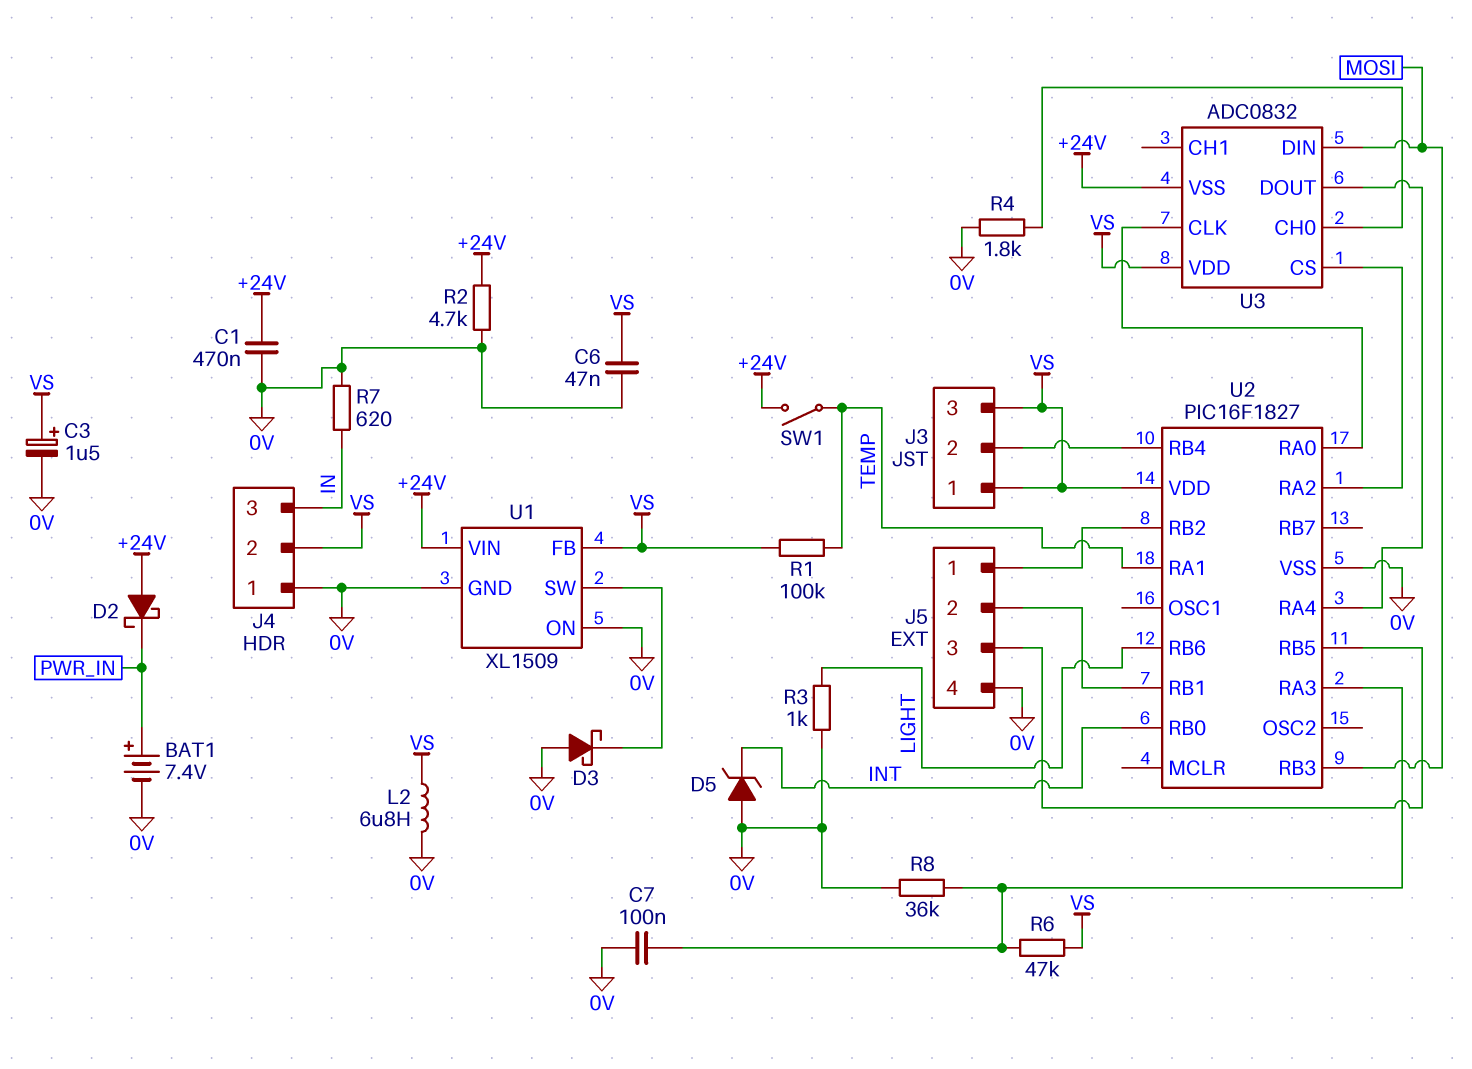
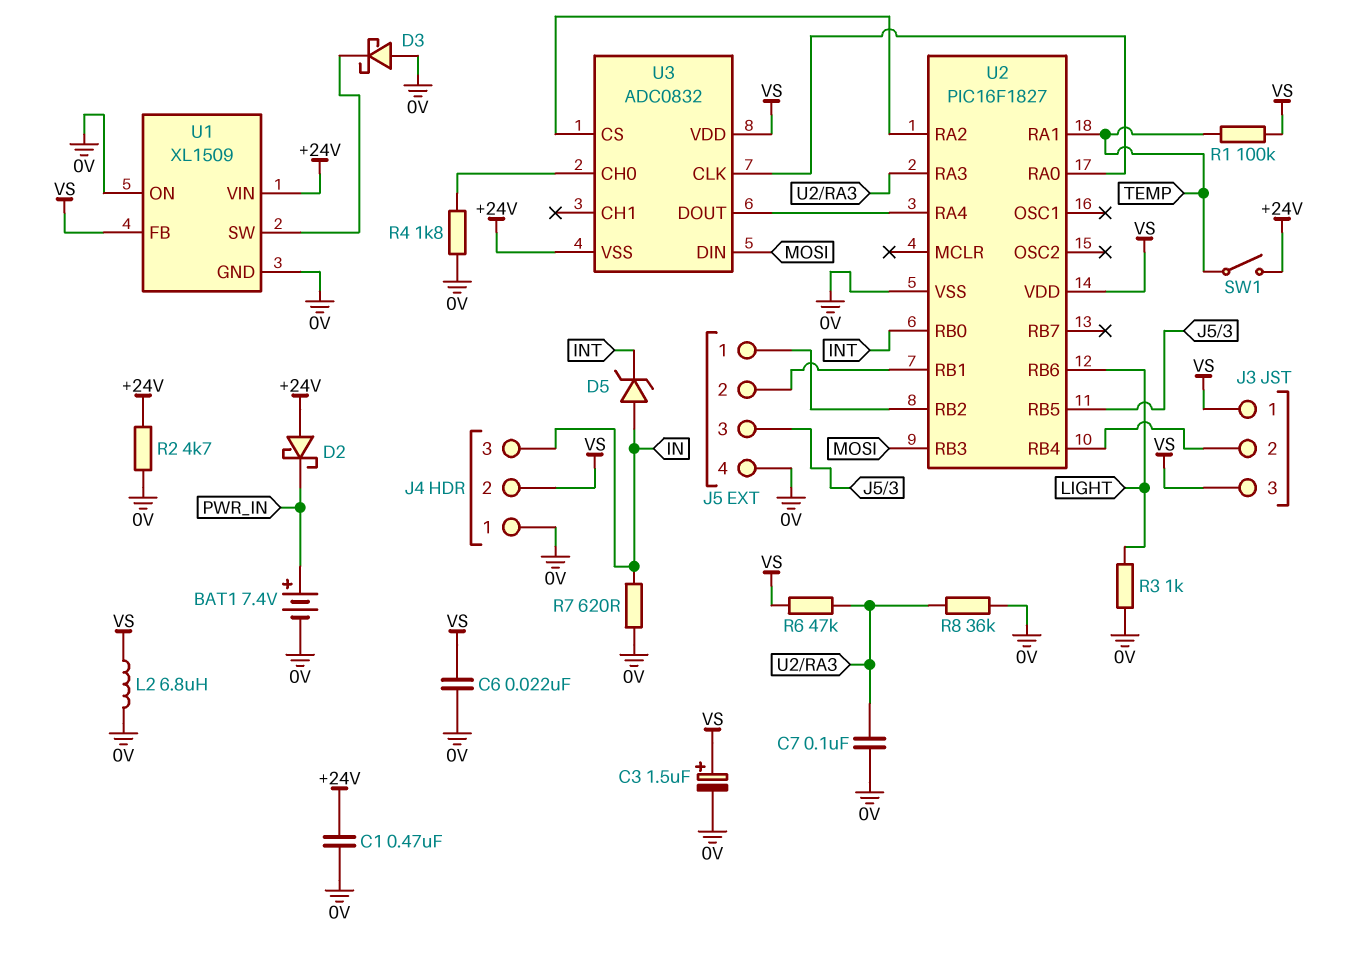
C6: 47nF (0V, VS) -> 22nF (0V, VS)
D5: zener (A 0V, K INT) -> zener (A IN, K INT)

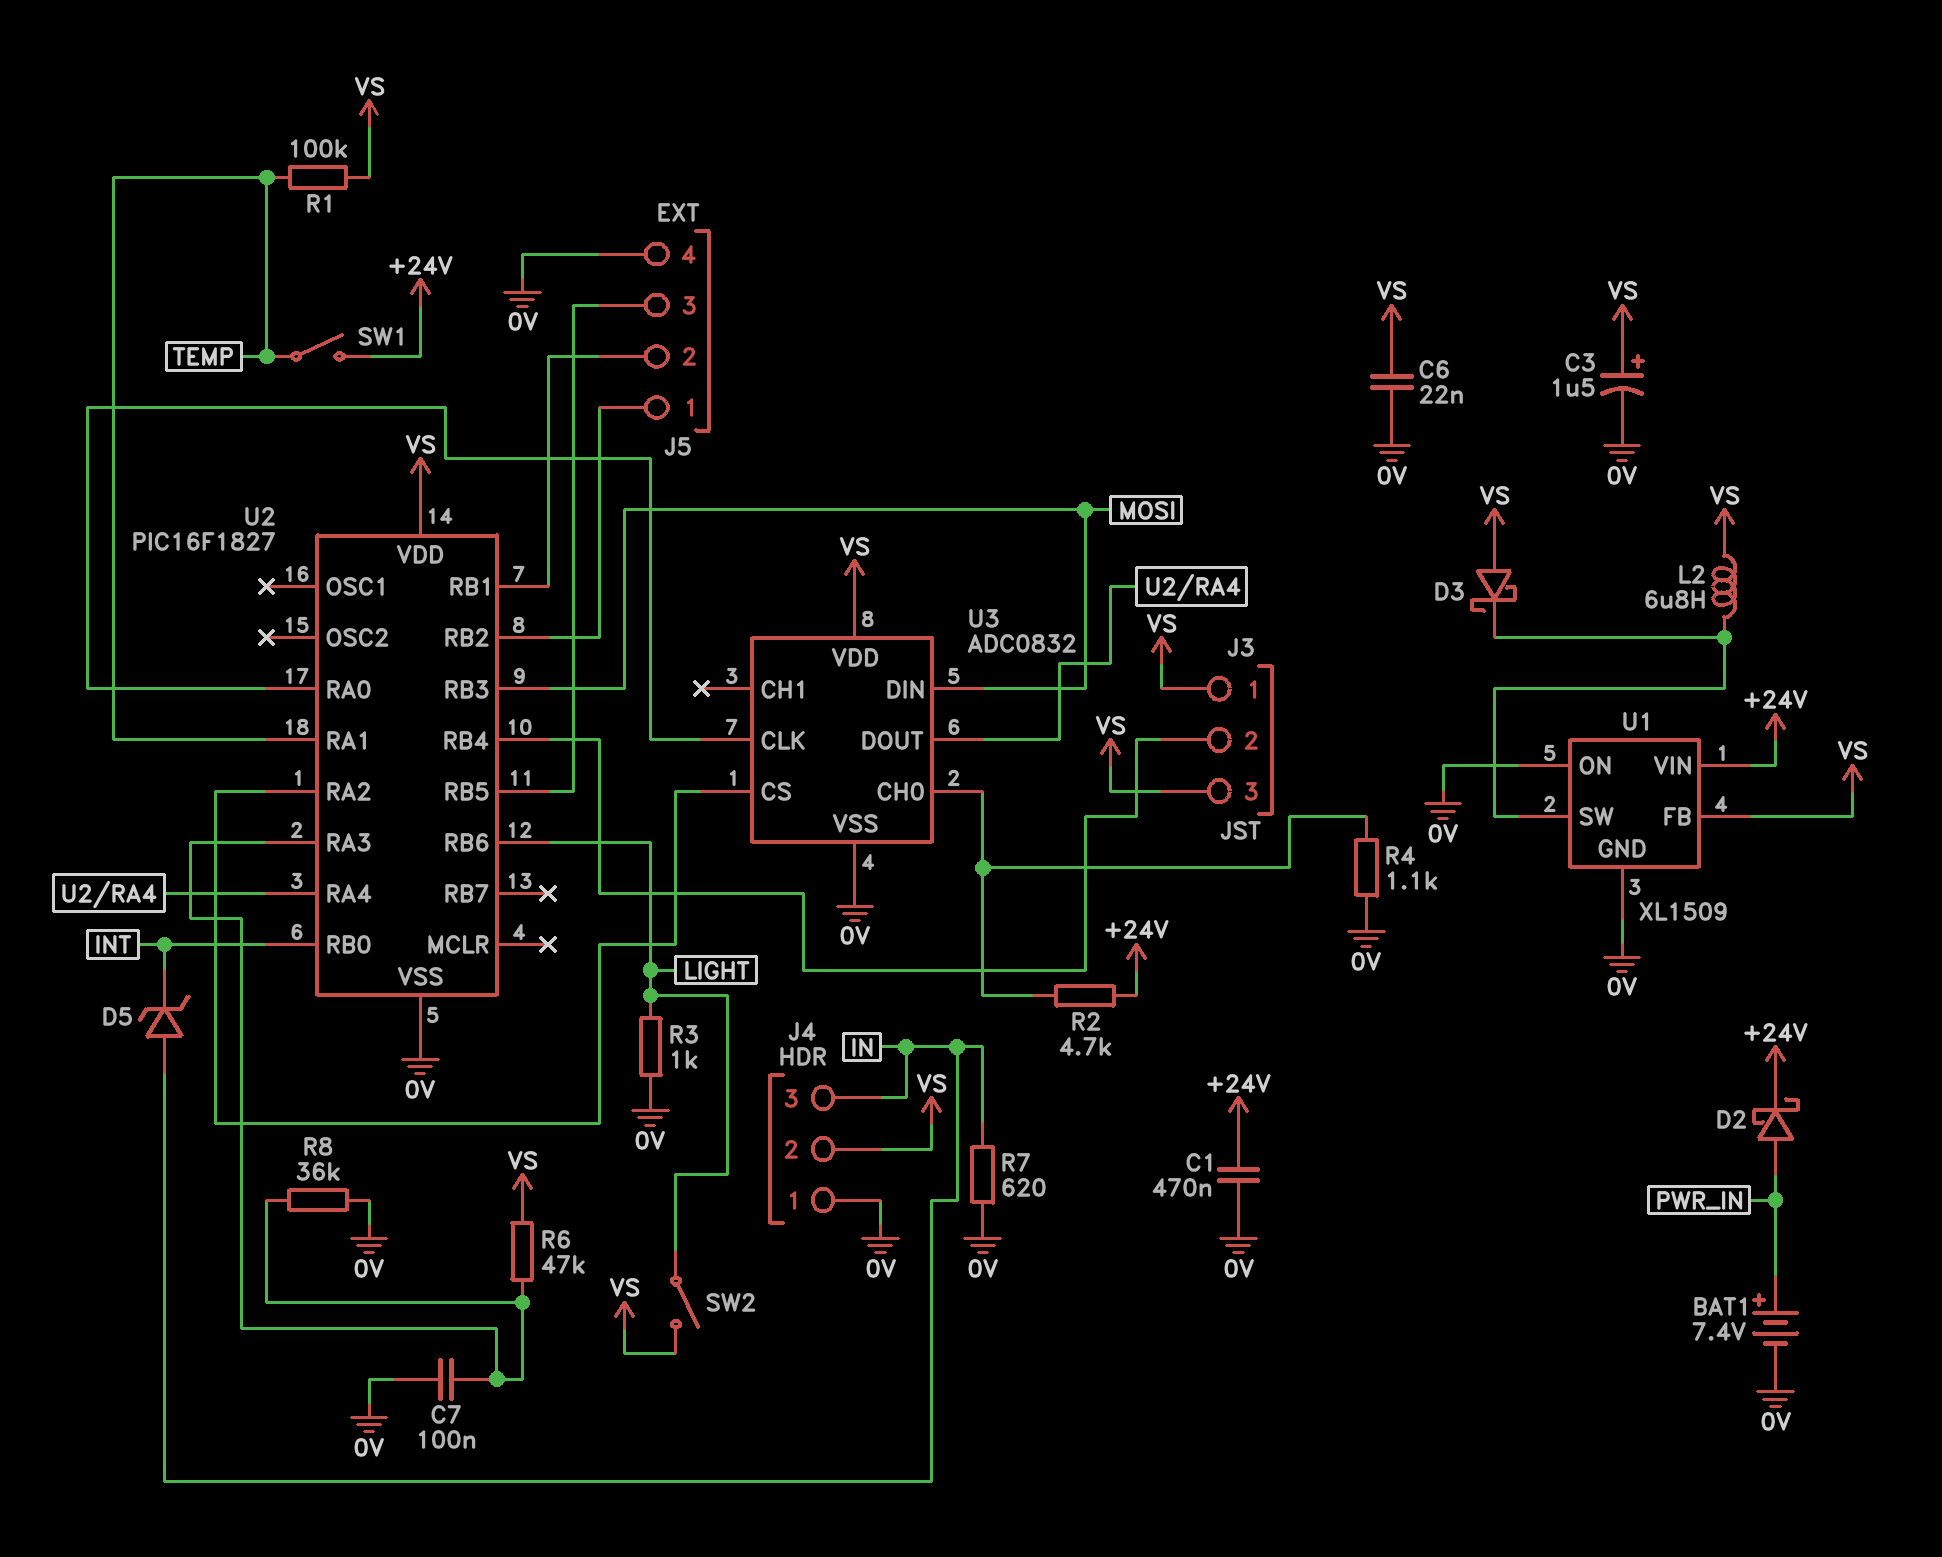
D2: schottky (A +24V, K PWR_IN) -> schottky (A PWR_IN, K +24V)
D3: schottky (A 0V, K U1/SW) -> schottky (A VS, K U1/SW)
L2: 6.8uH (0V, VS) -> 6.8uH (U1/SW, VS)
R2: 4.7k (+24V, 0V) -> 4.7k (+24V, U3/CH0)
R4: 1.8k (0V, U3/CH0) -> 1.1k (0V, U3/CH0)
SW2: none -> switch (LIGHT, VS)
U3 pin VSS: +24V -> 0V

